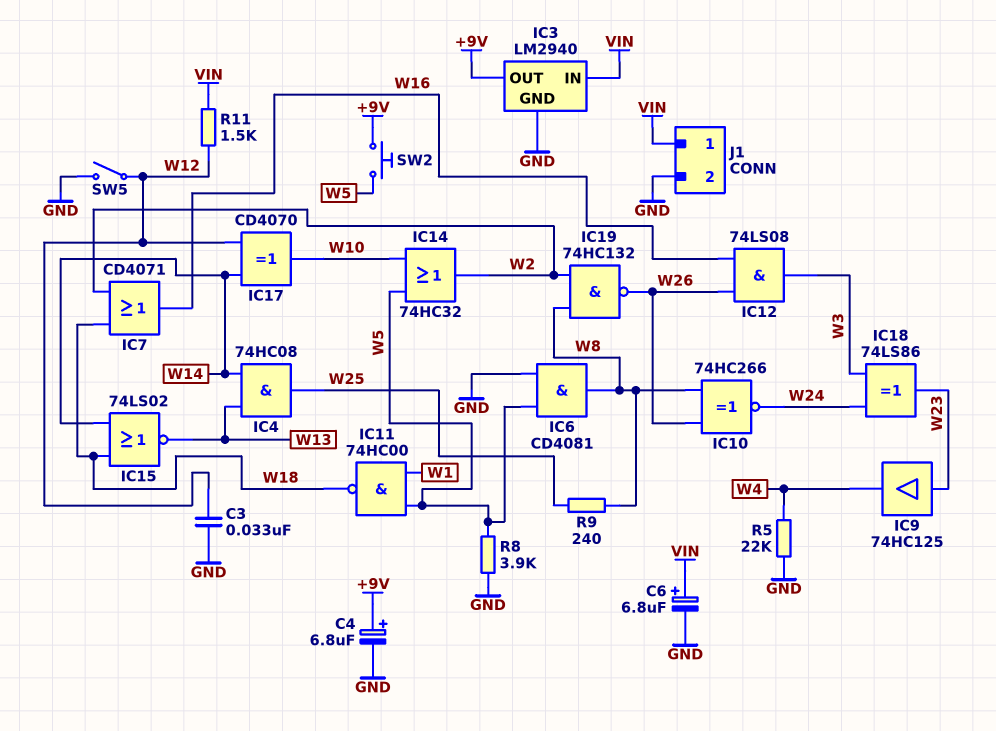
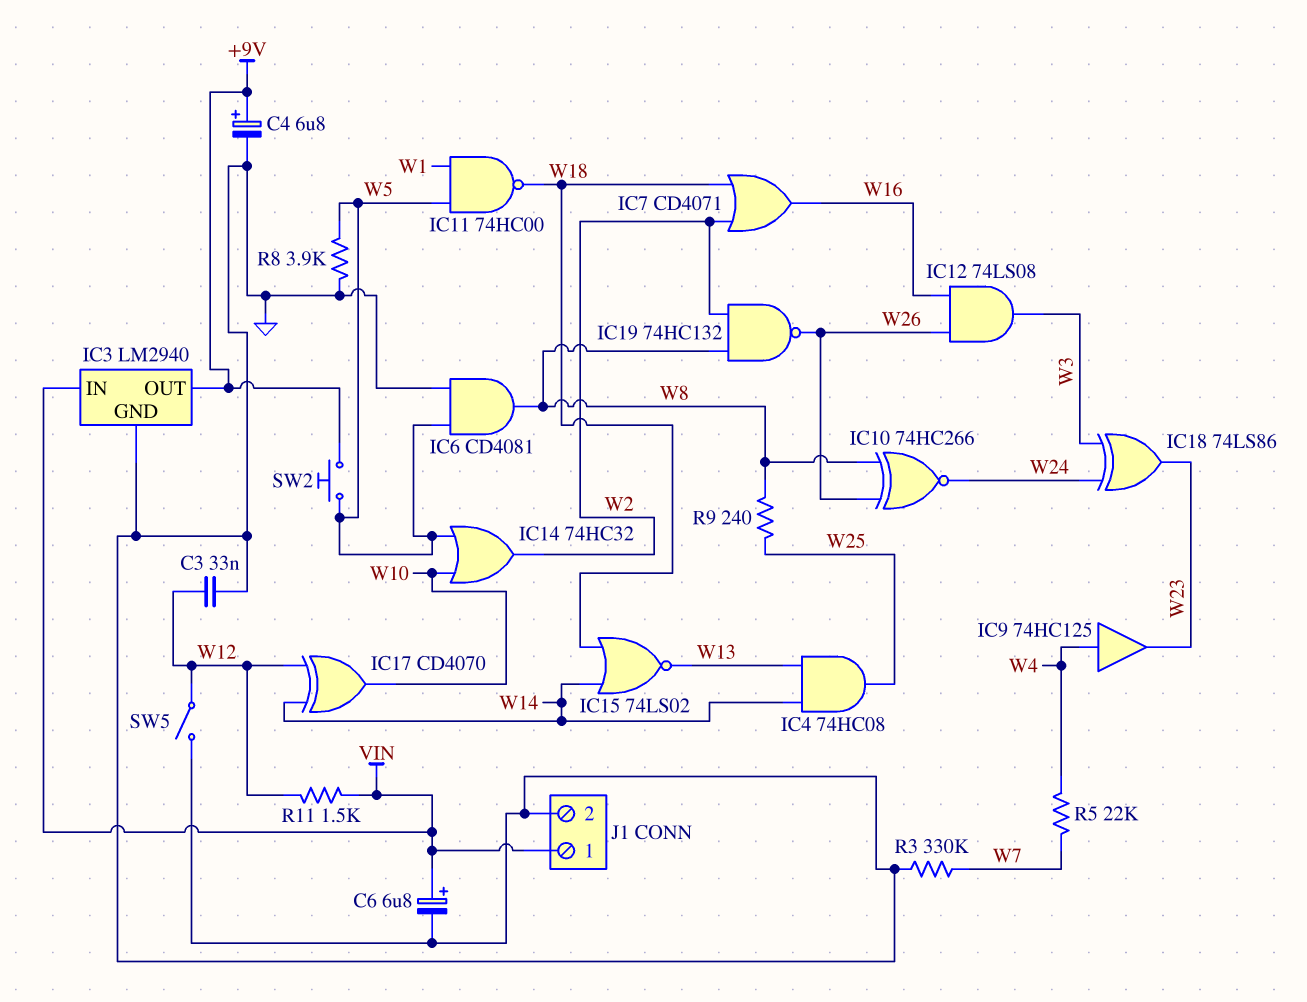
IC9: buffer 74HC125 (in W23, out W4) -> buffer 74HC125 (in W4, out W23)
R3: none -> 330k (GND, W7)
R5: 22k (GND, W4) -> 22k (W4, W7)

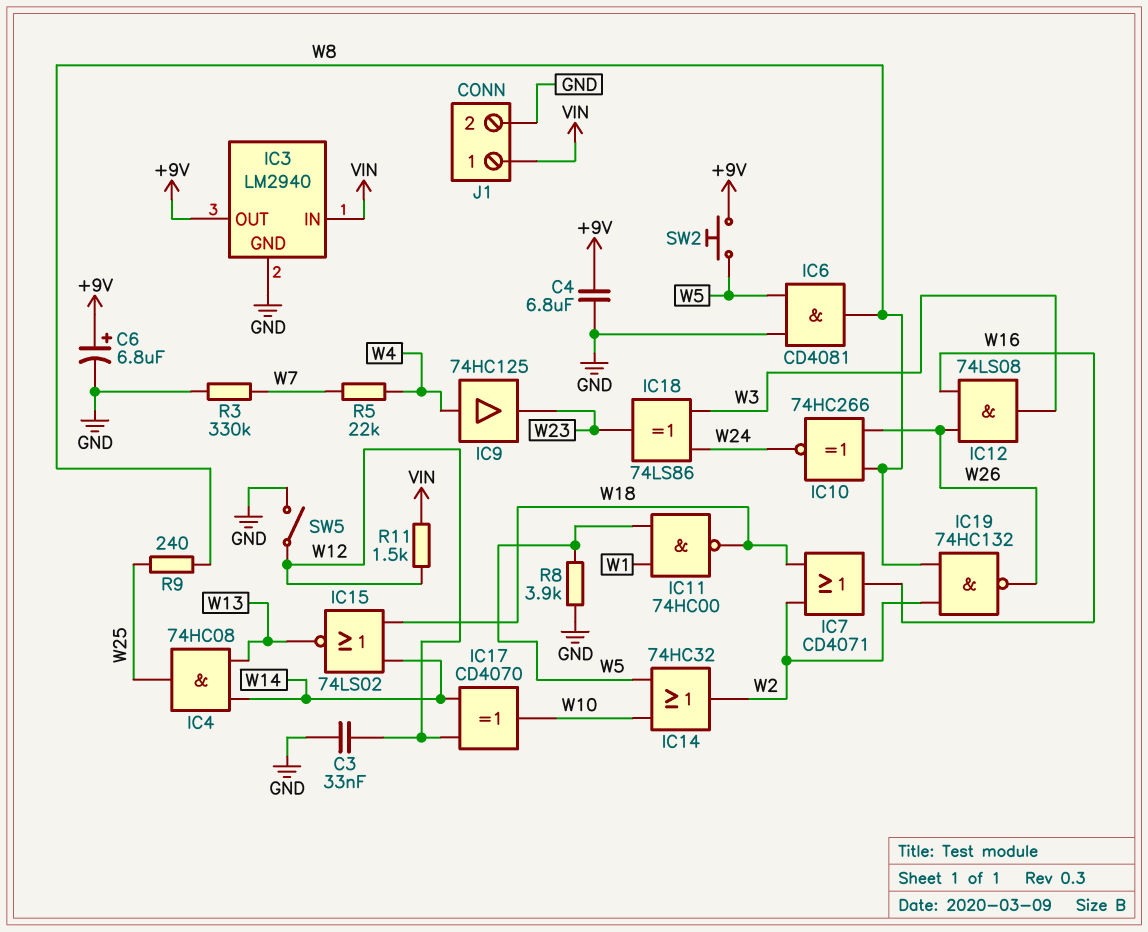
C4: 6.8uF (plus +9V, minus GND) -> 6.8uF (+9V, GND)
C6: 6.8uF (plus VIN, minus GND) -> 6.8uF (plus +9V, minus GND)

